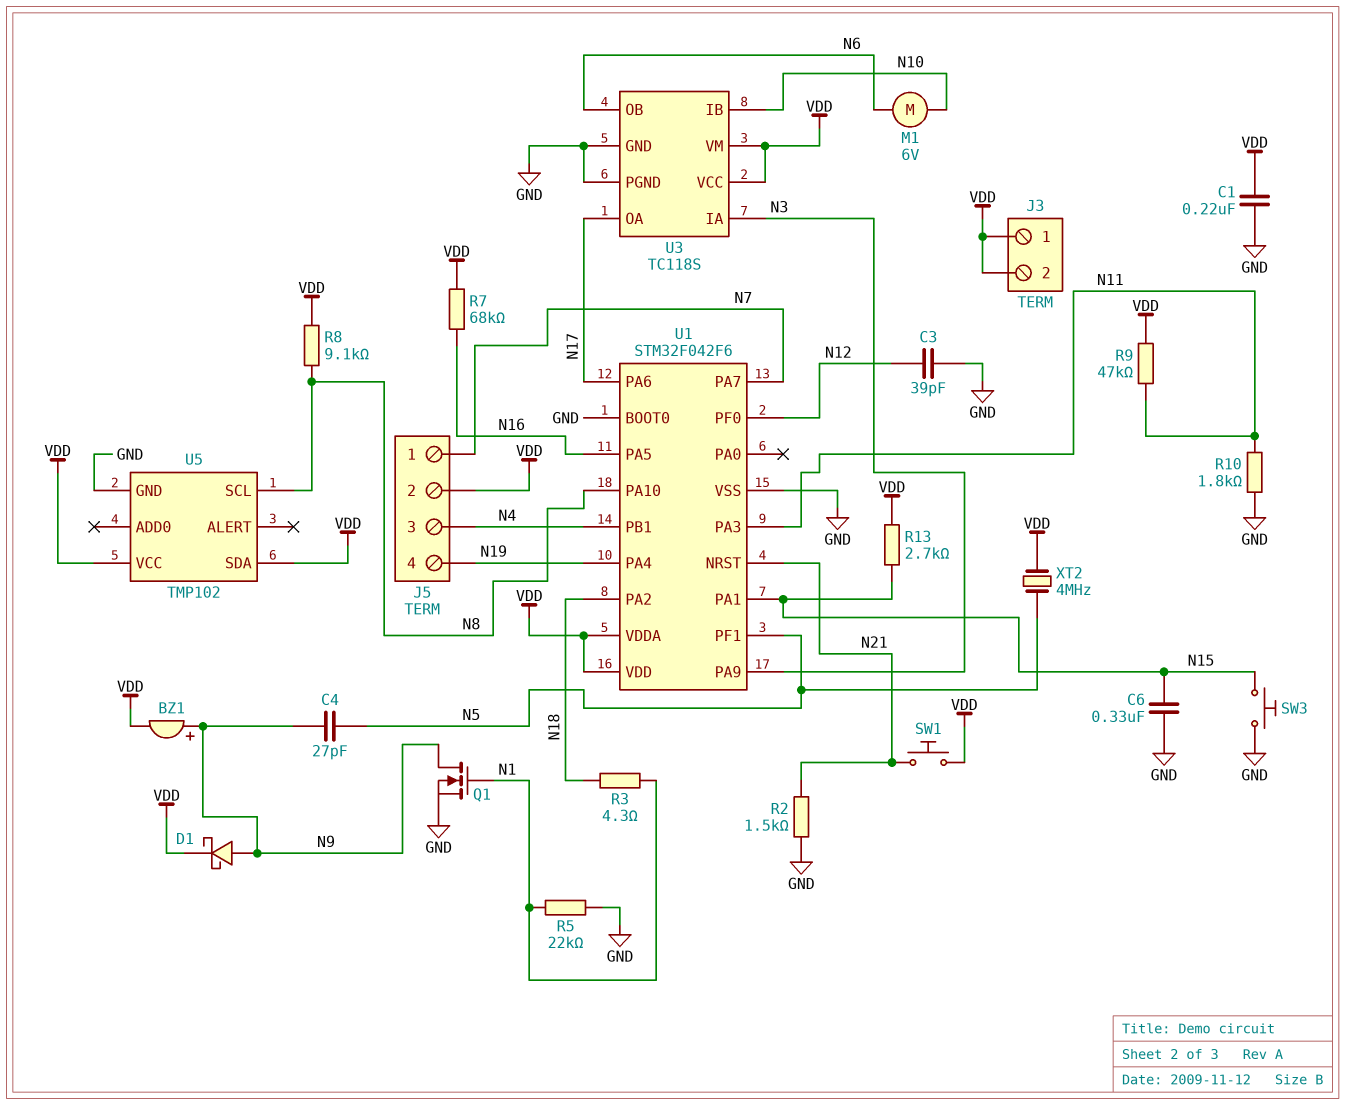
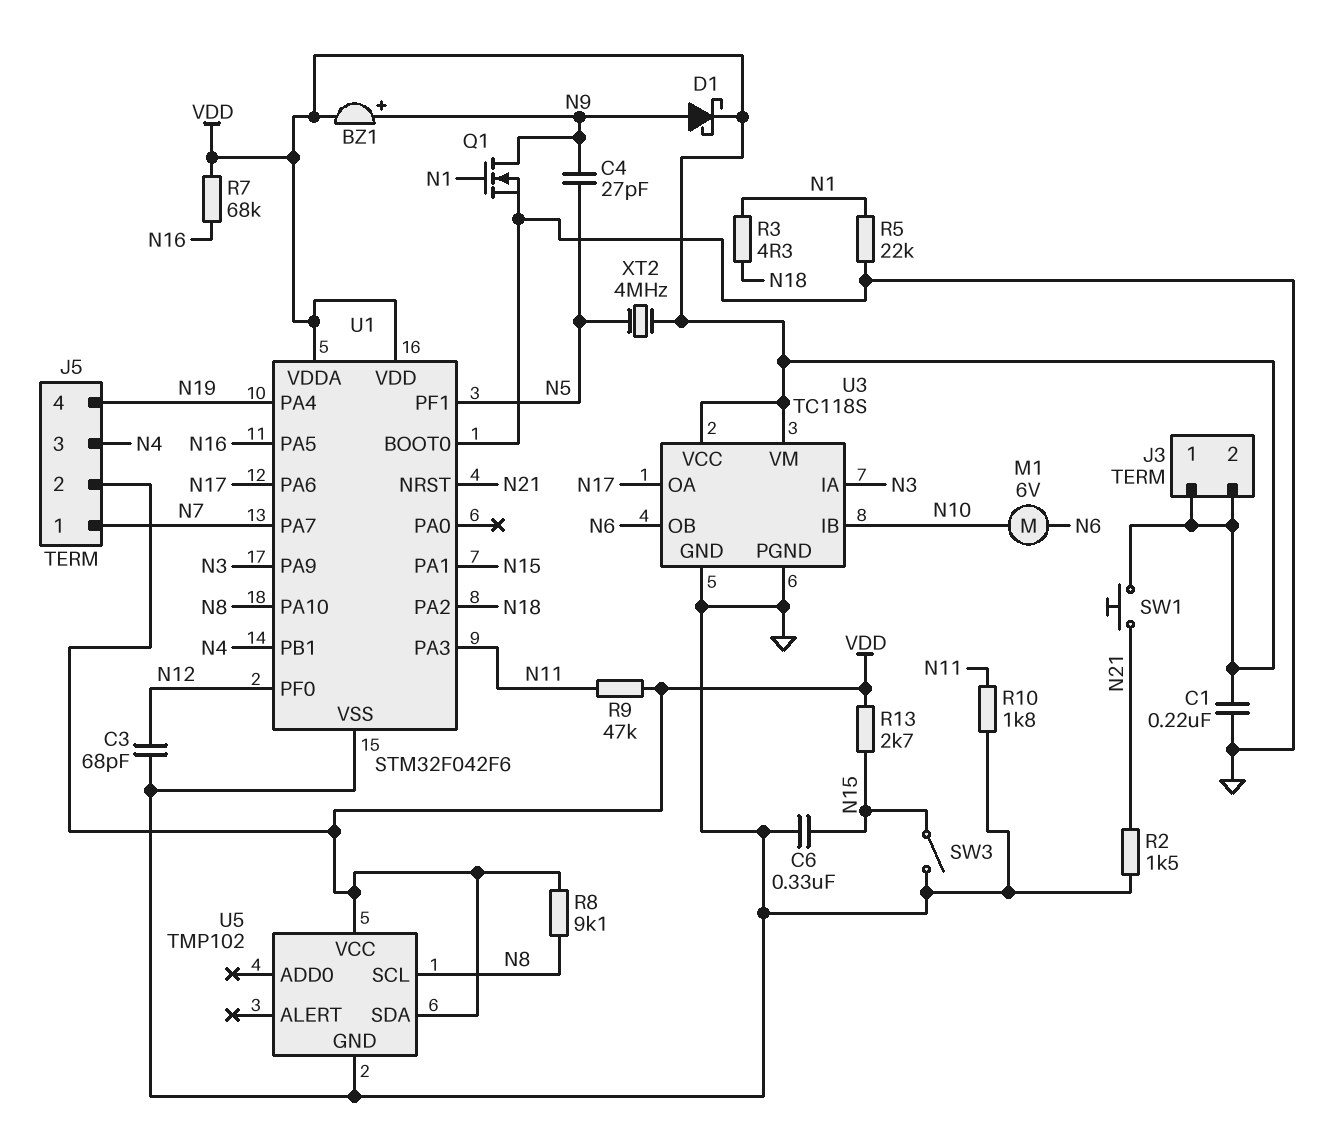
C3: 39pF (GND, N12) -> 68pF (GND, N12)
SW3: button (GND, N15) -> switch (GND, N15)

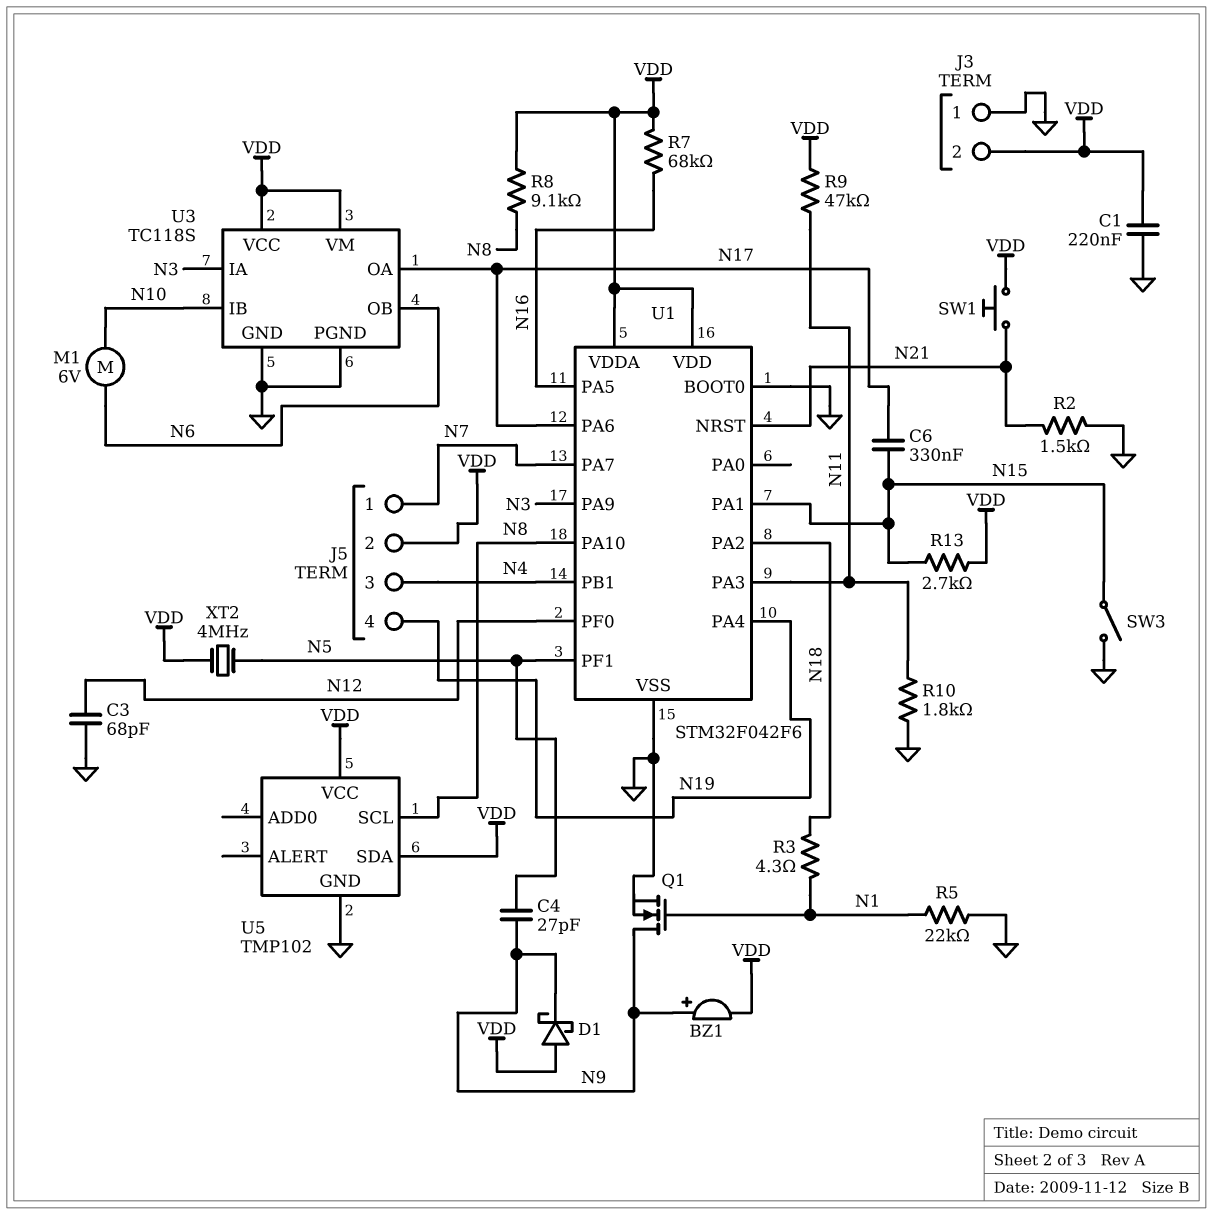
C6: 330nF (GND, N15) -> 330nF (N15, N17)
D1: schottky (A N9, K VDD) -> schottky (A VDD, K N9)
J3 pin 1: VDD -> GND

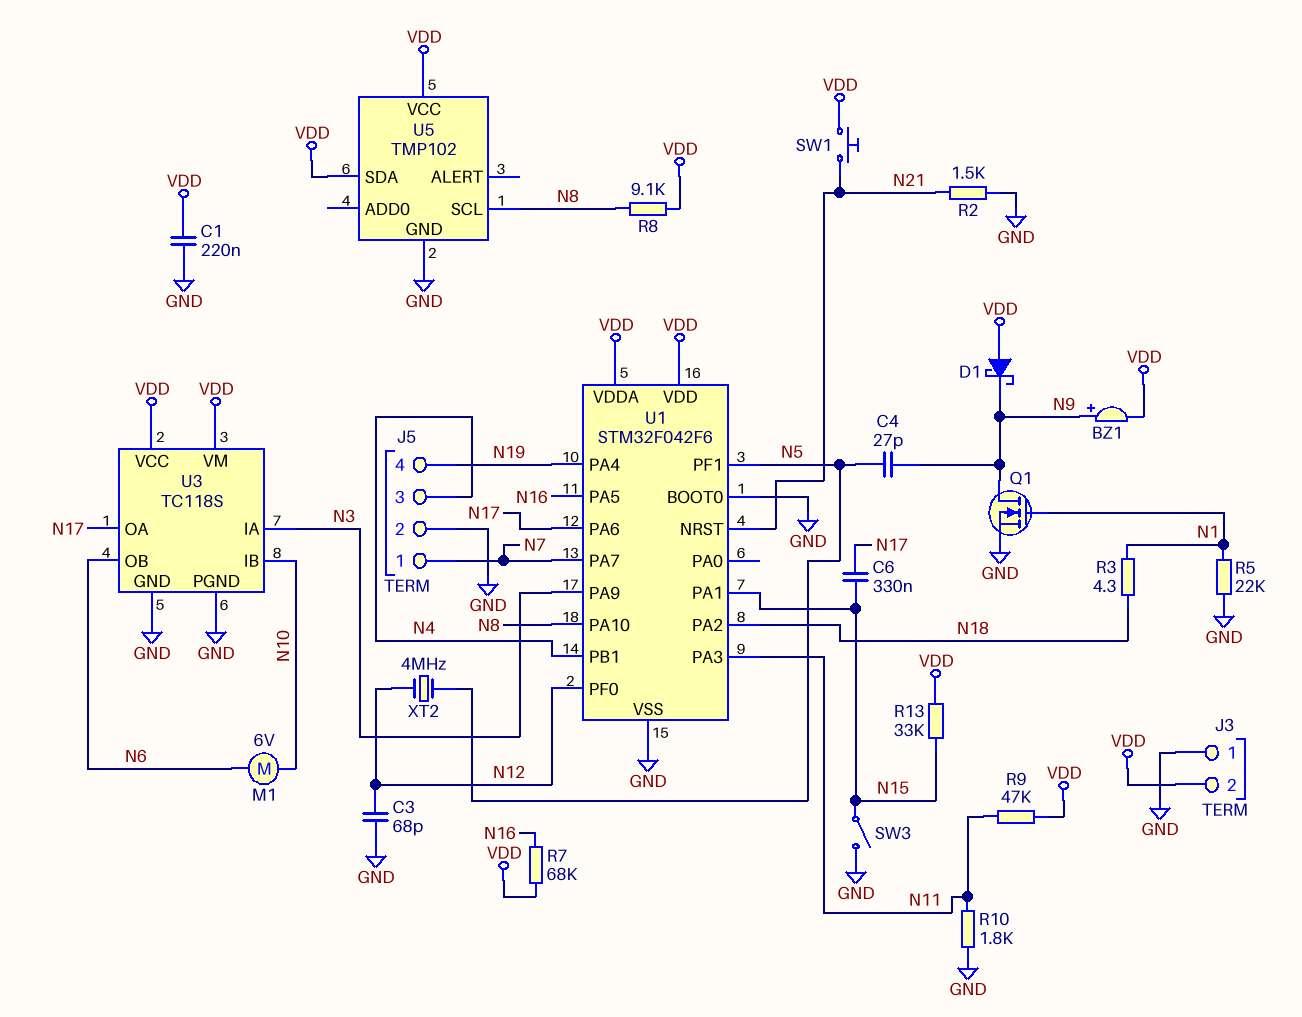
J5 pin 2: VDD -> GND
R13: 2.7k (N15, VDD) -> 33k (N15, VDD)
XT2: 4MHz (N5, VDD) -> 4MHz (N5, N12)

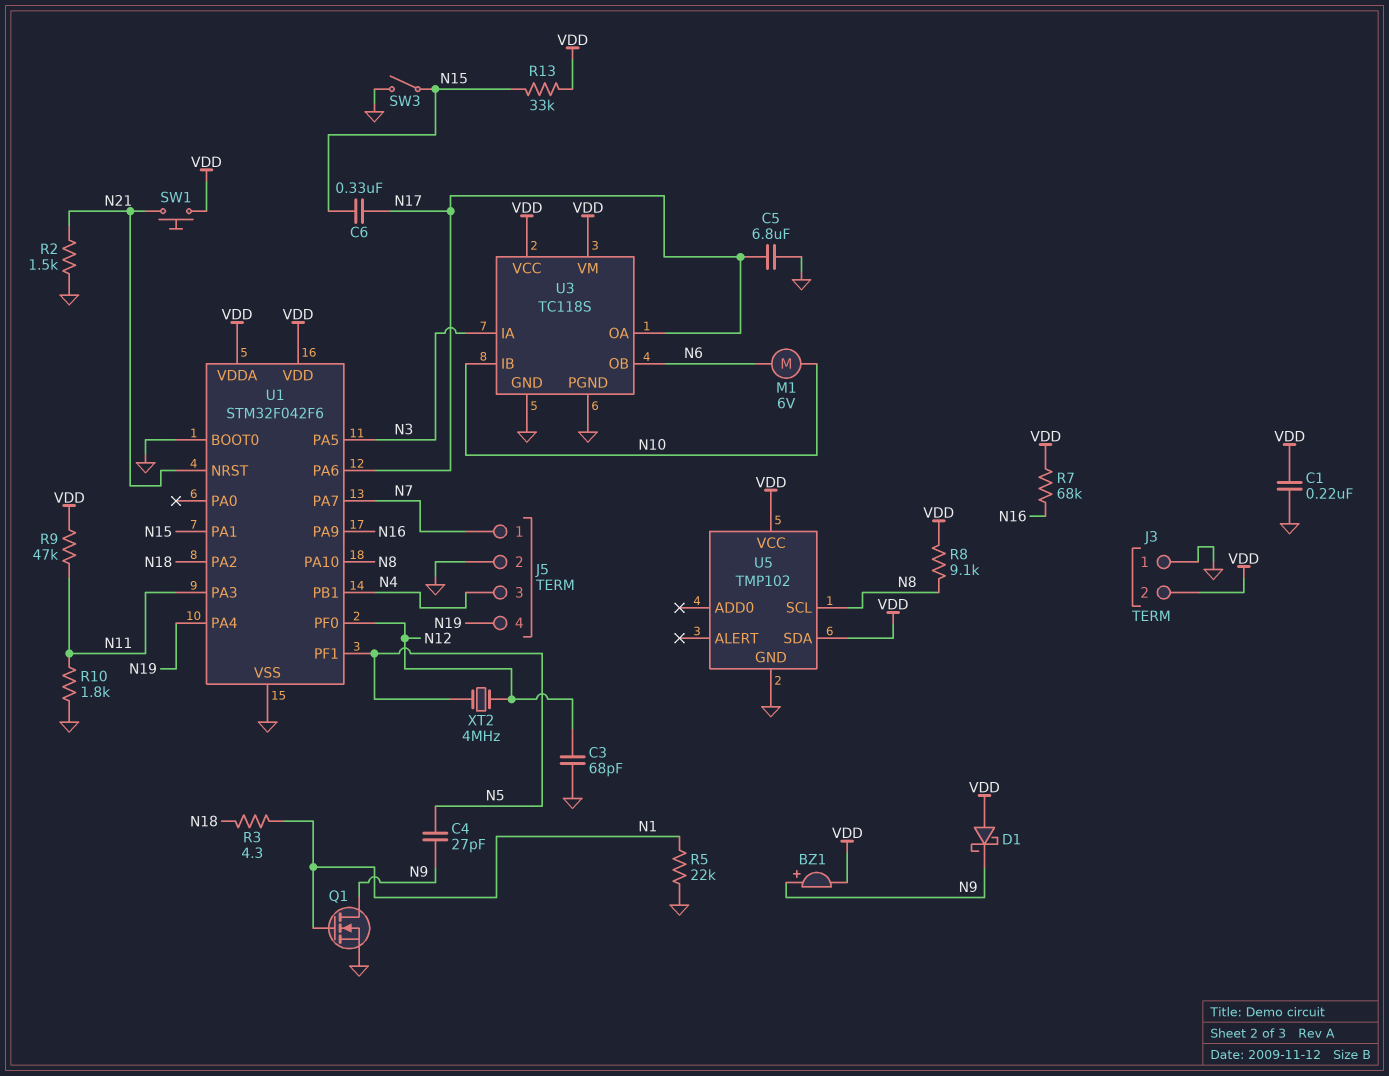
C5: none -> 6.8uF (GND, N17)
U1 pin PA5: N16 -> N3
U1 pin PA9: N3 -> N16

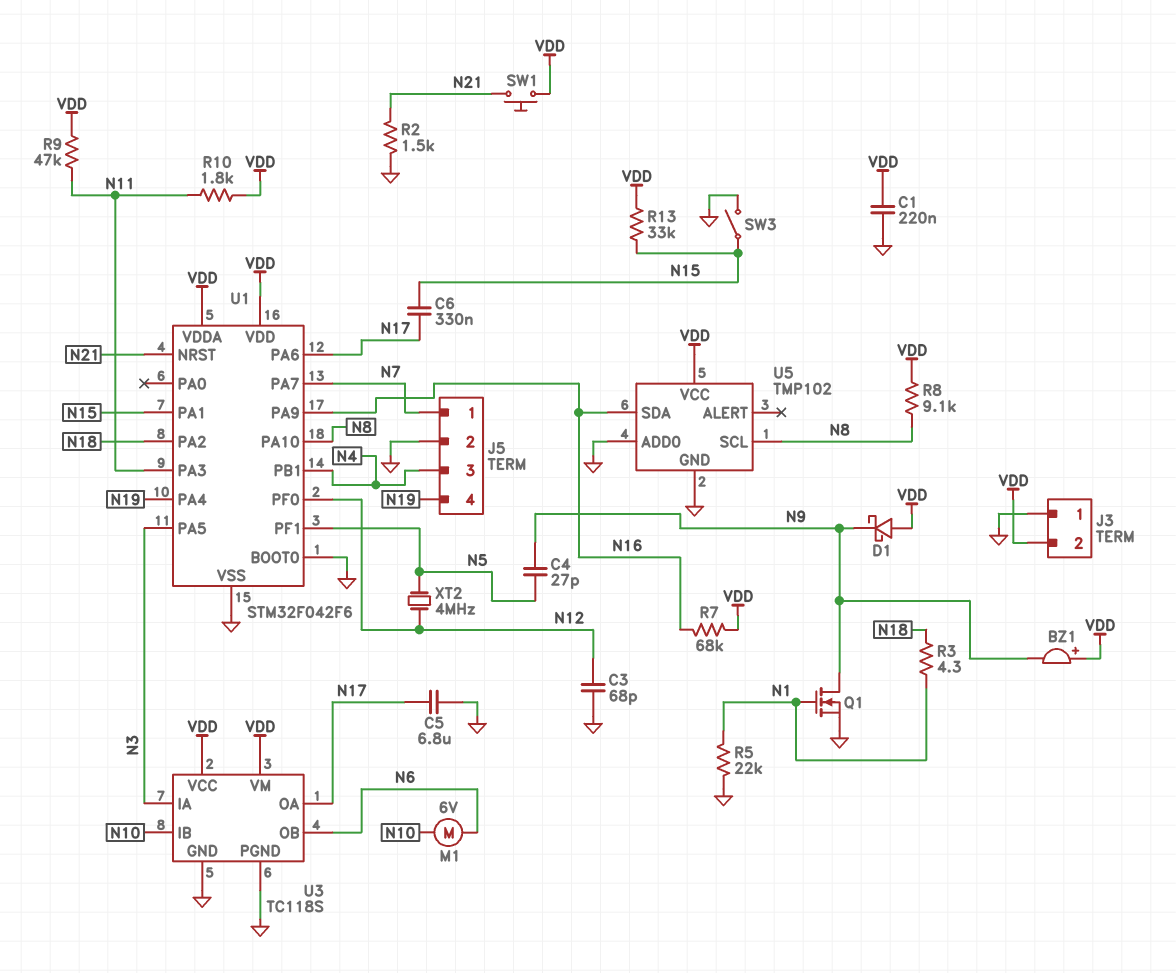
BZ1: buzzer (plus N9, minus VDD) -> buzzer (plus VDD, minus N9)
R10: 1.8k (GND, N11) -> 1.8k (N11, VDD)
U5 pin ADD0: none -> GND
U5 pin SDA: VDD -> N16

